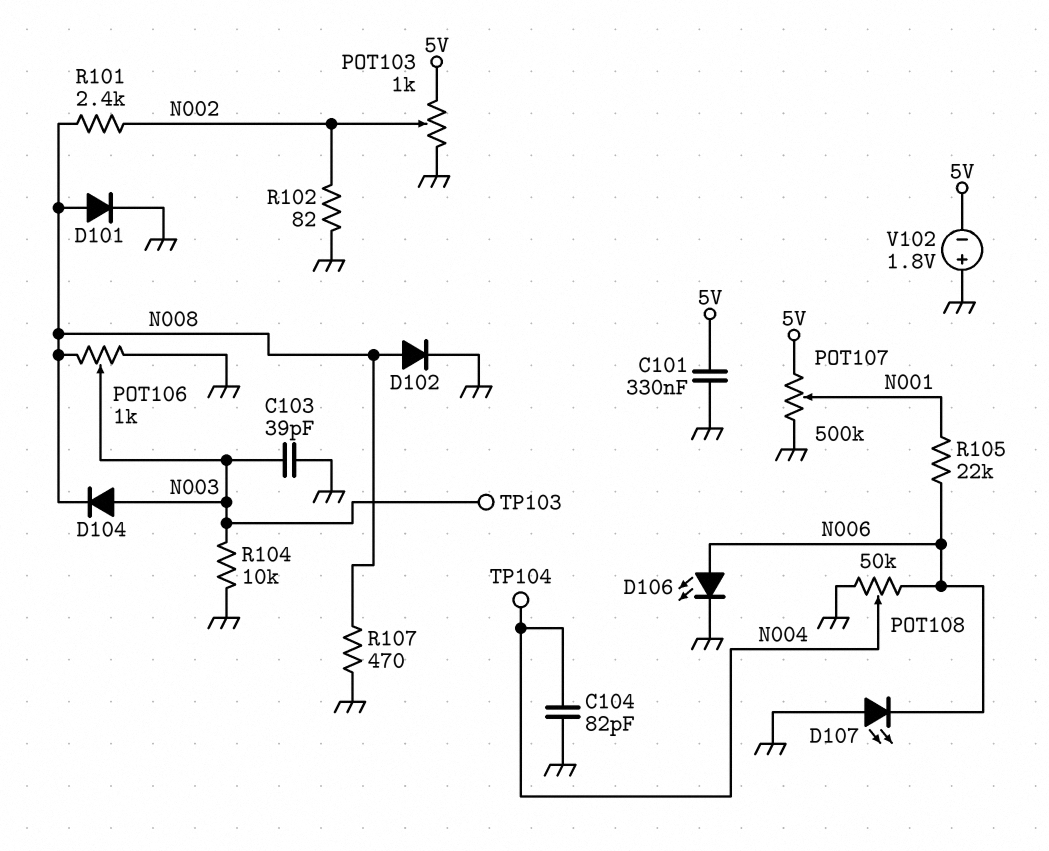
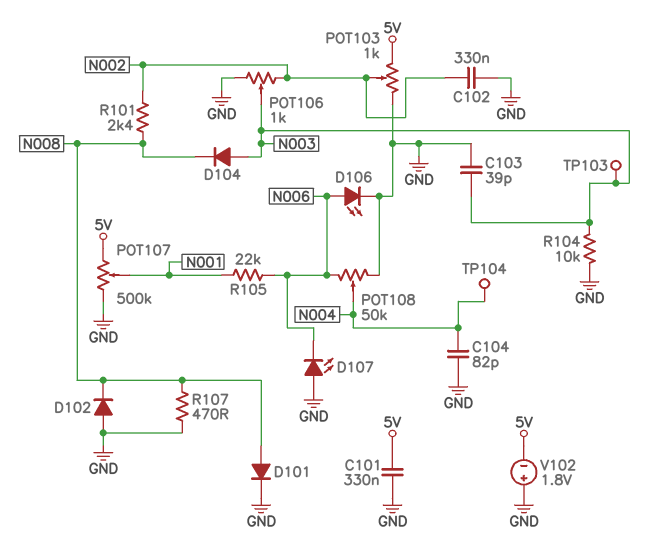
C102: none -> 330nF (GND, N002)
D102: diode (A N008, K GND) -> diode (A GND, K N008)
POT106: 1k (GND, N008, wiper N003) -> 1k (GND, N002, wiper N003)
R102: 82 (GND, N002) -> none

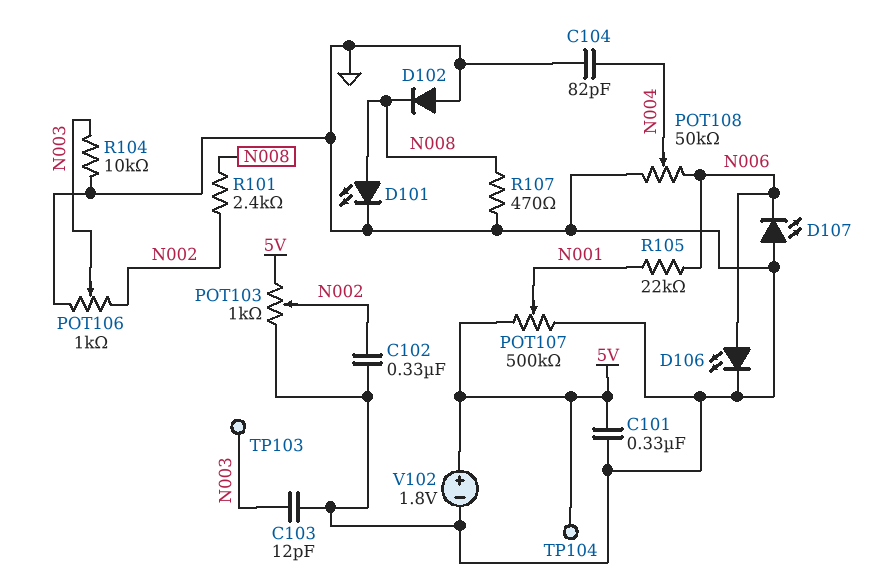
C103: 39pF (GND, N003) -> 12pF (GND, N003)
D101: diode (A N008, K GND) -> LED (A N008, K GND)
D104: diode (A N003, K N008) -> none
TP104: test point (N004) -> test point (5V)
V102: 1.8V (plus GND, minus 5V) -> 1.8V (plus 5V, minus GND)

